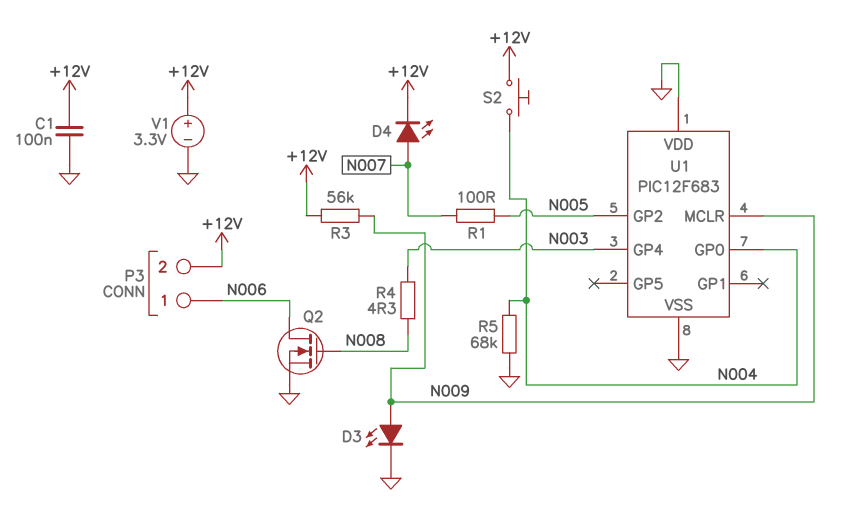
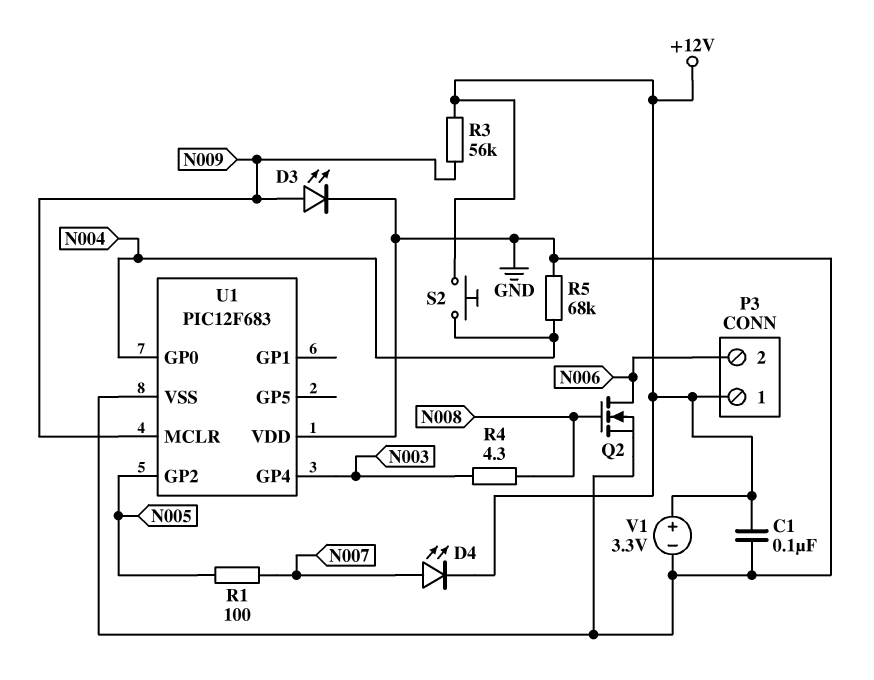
P3 pin 1: N006 -> +12V
P3 pin 2: +12V -> N006

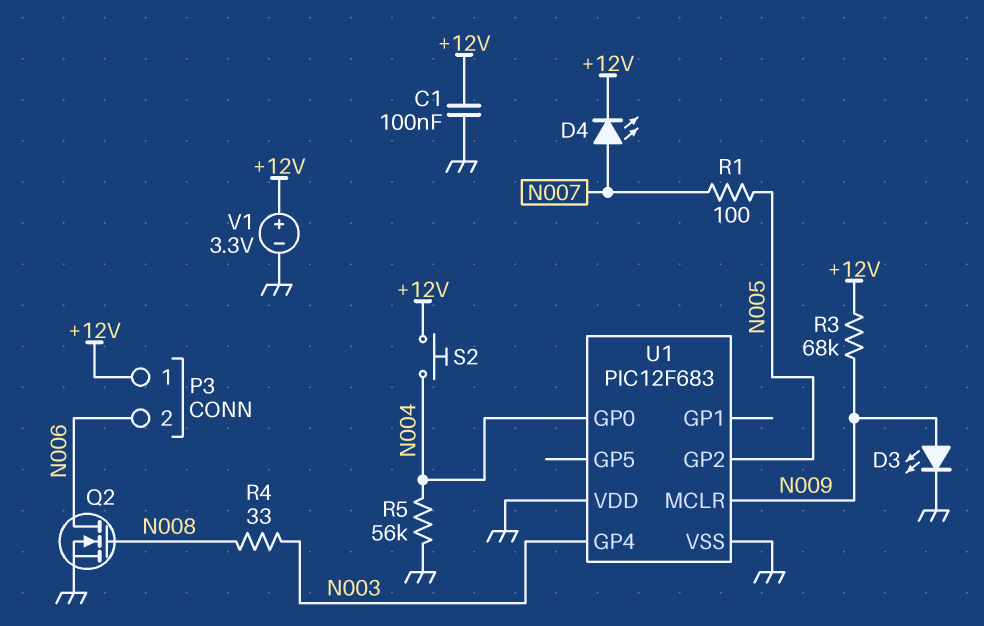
R3: 56k (+12V, N009) -> 68k (+12V, N009)
R4: 4.3 (N003, N008) -> 33 (N003, N008)
R5: 68k (GND, N004) -> 56k (GND, N004)

